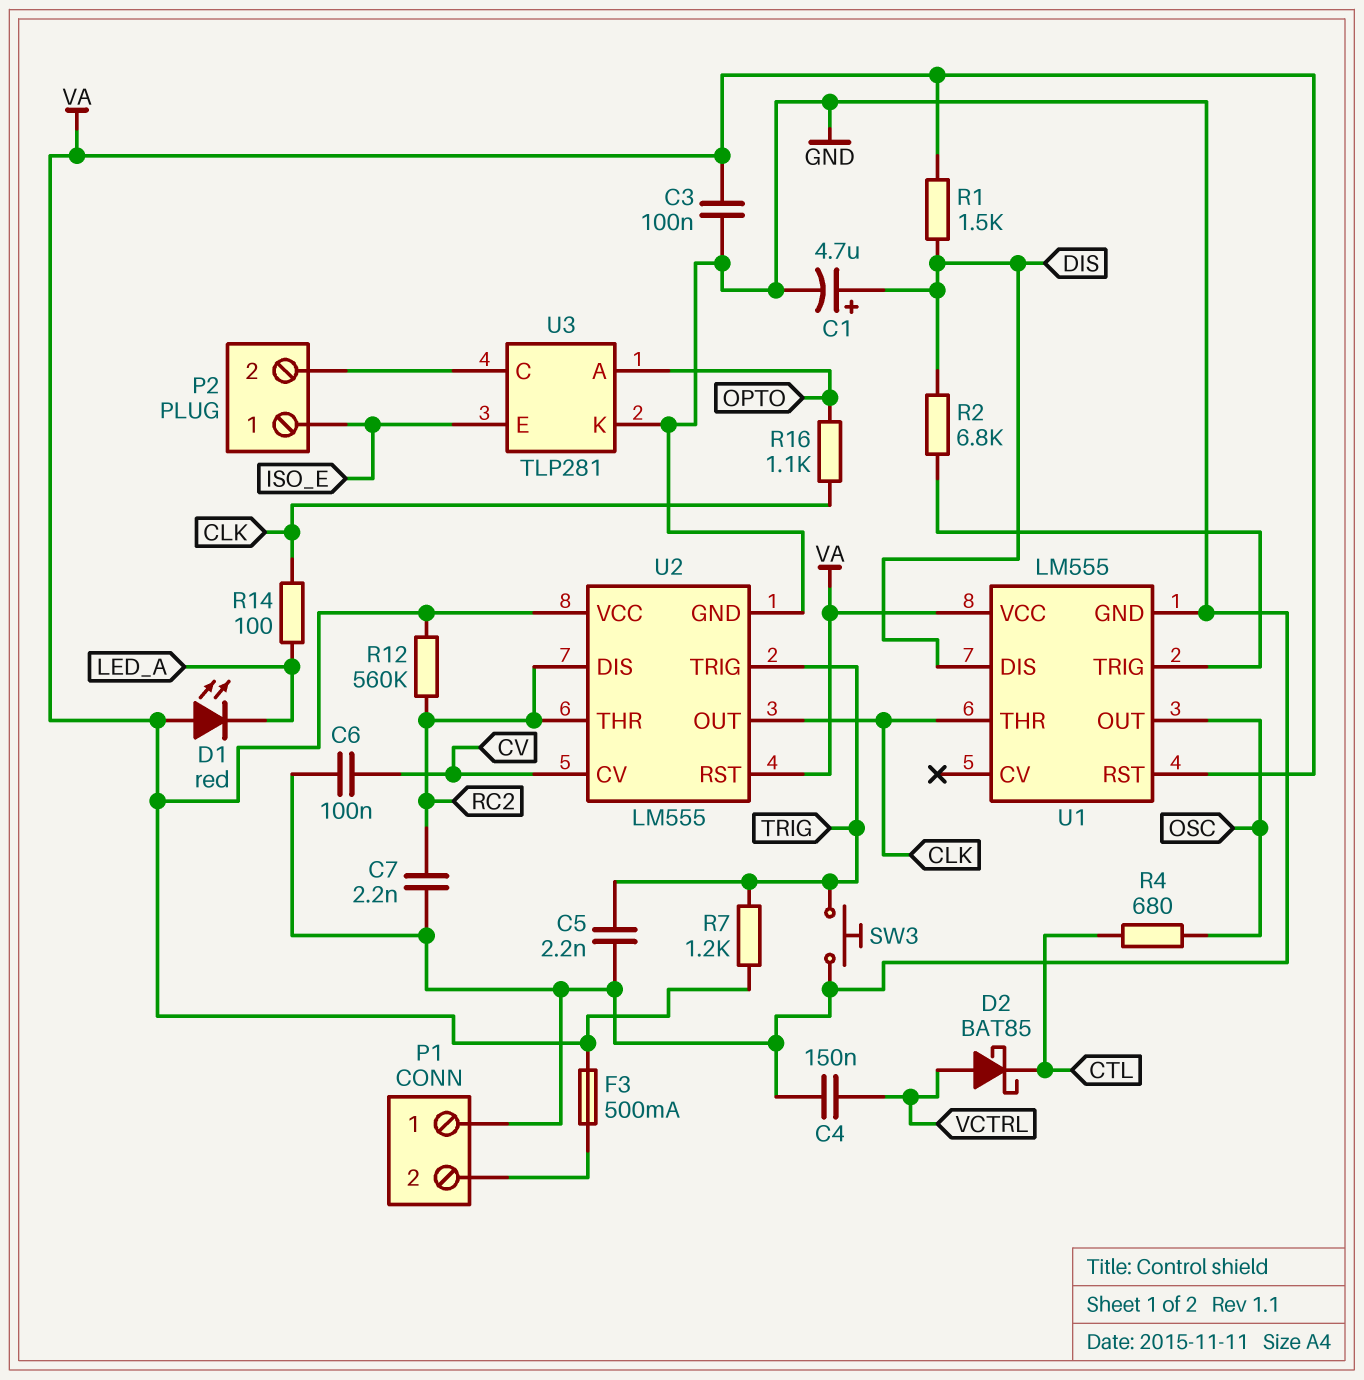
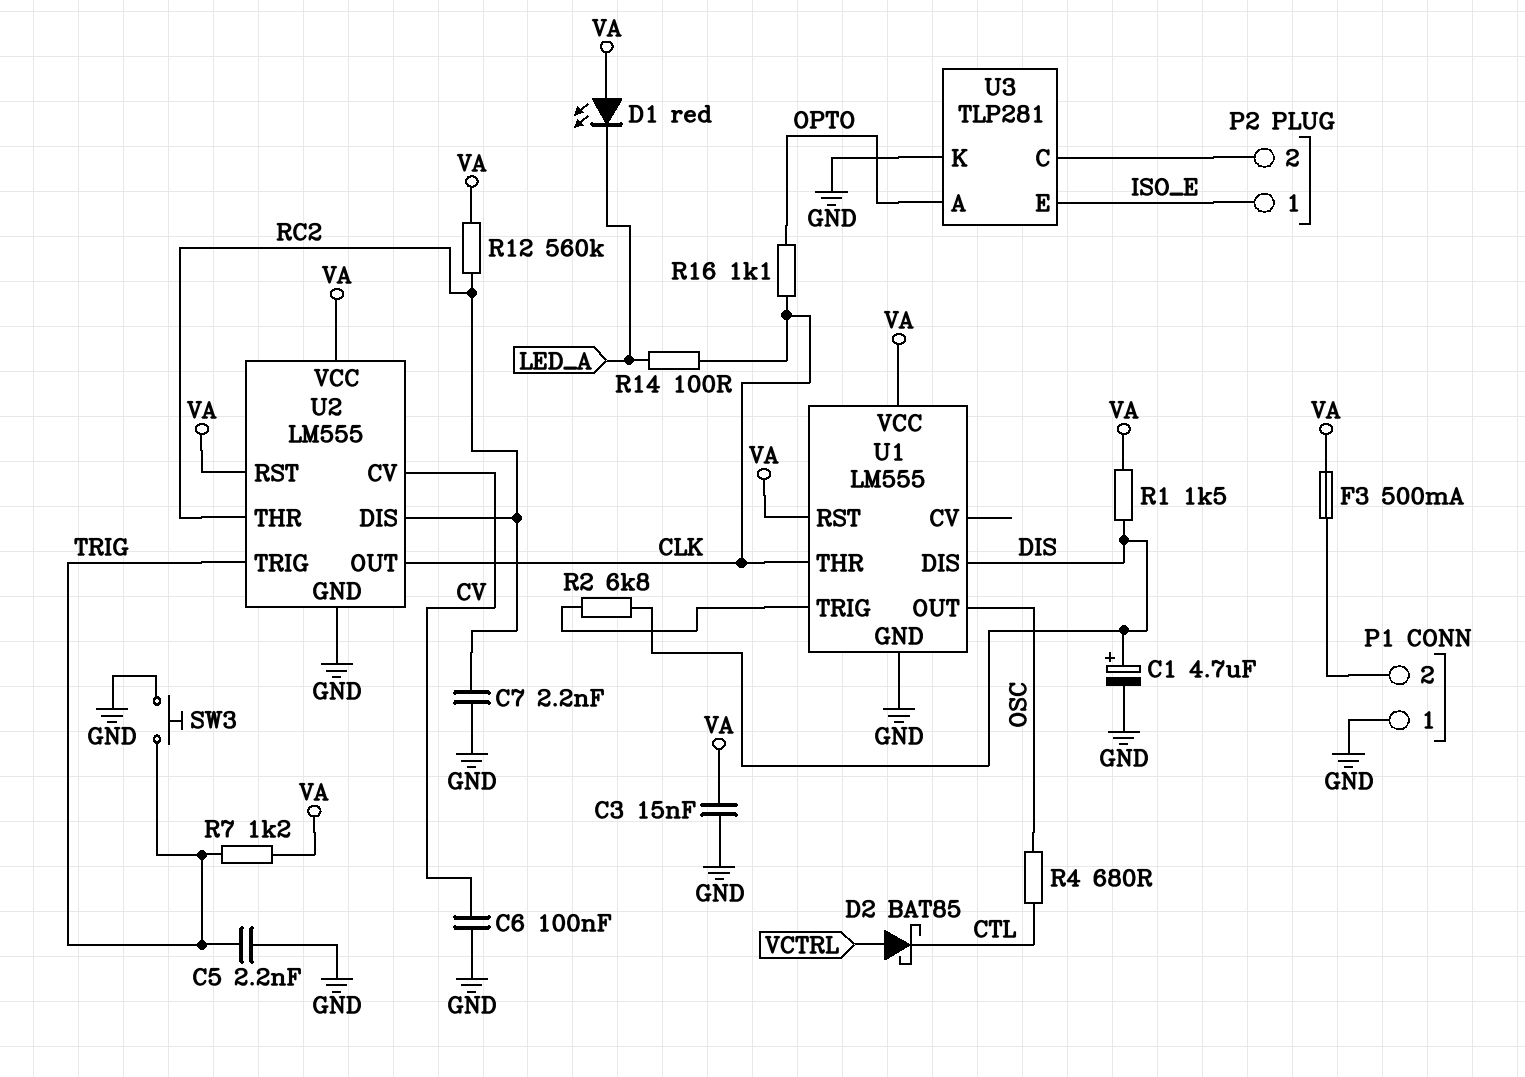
C3: 100nF (GND, VA) -> 15nF (GND, VA)
C4: 150nF (GND, VCTRL) -> none

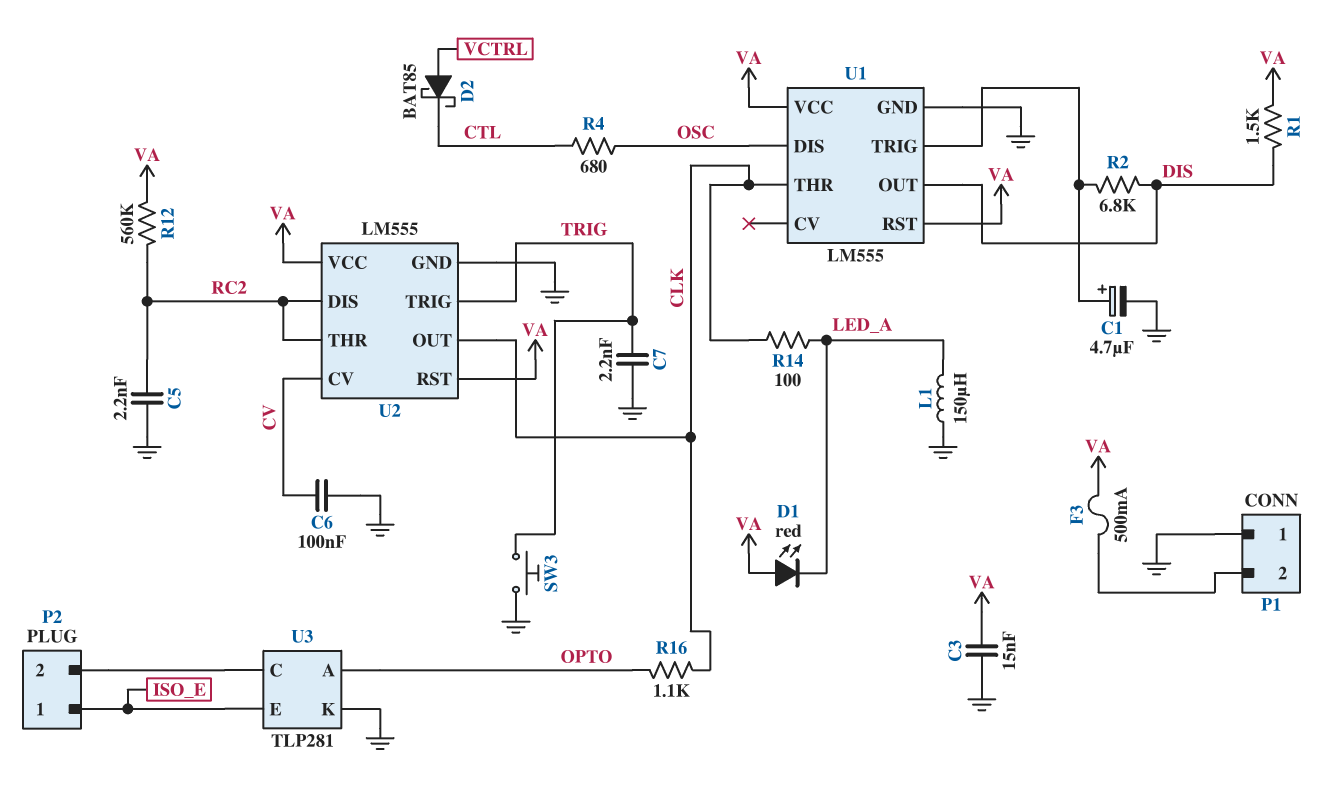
C1: 4.7uF (plus DIS, minus GND) -> 4.7uF (plus U1/TRIG, minus GND)
C5: 2.2nF (GND, TRIG) -> 2.2nF (GND, RC2)
C7: 2.2nF (GND, RC2) -> 2.2nF (GND, TRIG)
L1: none -> 150uH (GND, LED_A)
R7: 1.2k (TRIG, VA) -> none
U1 pin DIS: DIS -> OSC
U1 pin OUT: OSC -> DIS

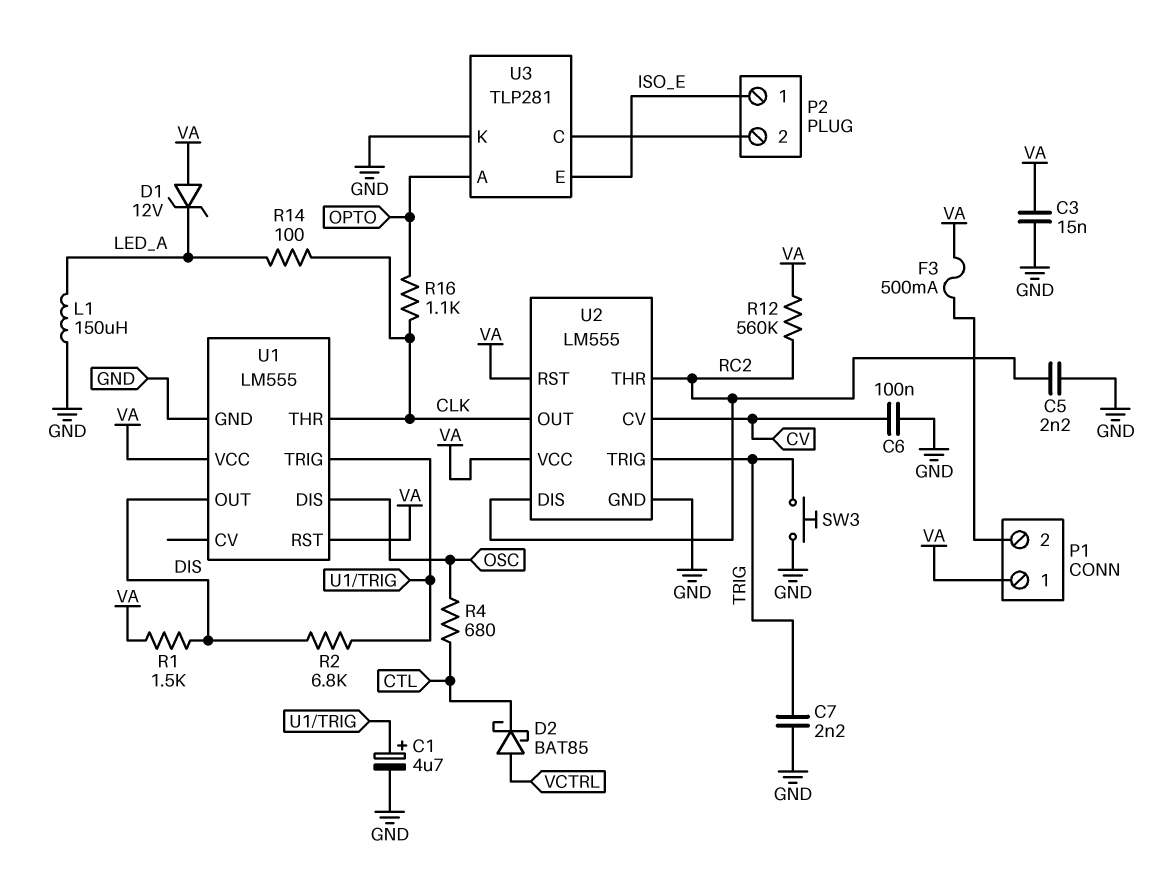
D1: LED red (A VA, K LED_A) -> zener 12V (A VA, K LED_A)
P1 pin 1: GND -> VA

